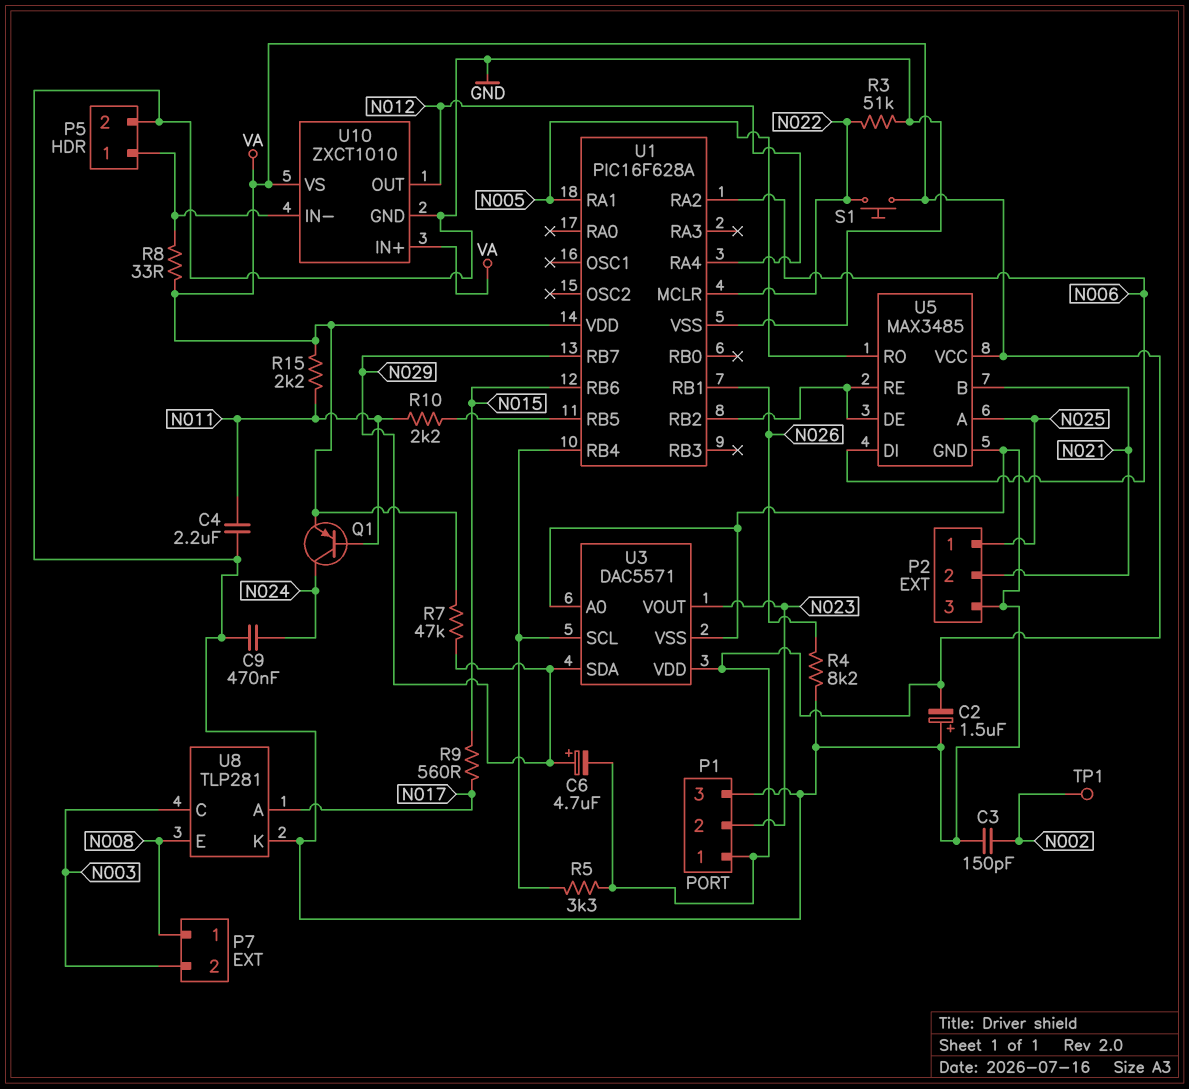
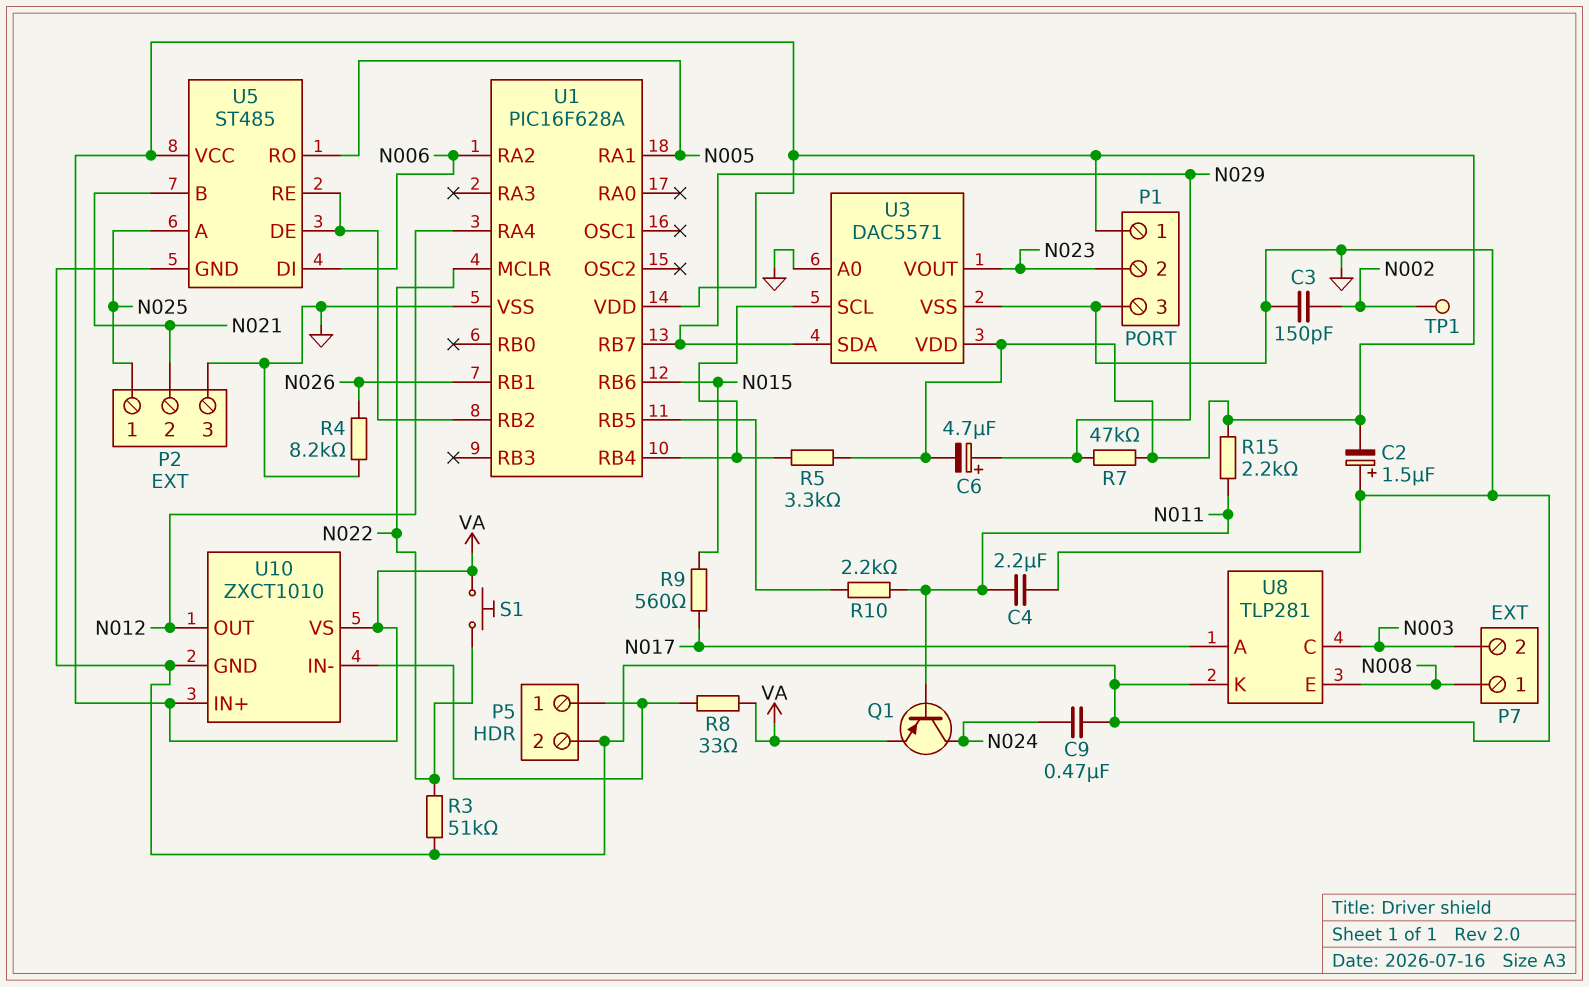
U5: MAX3485 -> ST485

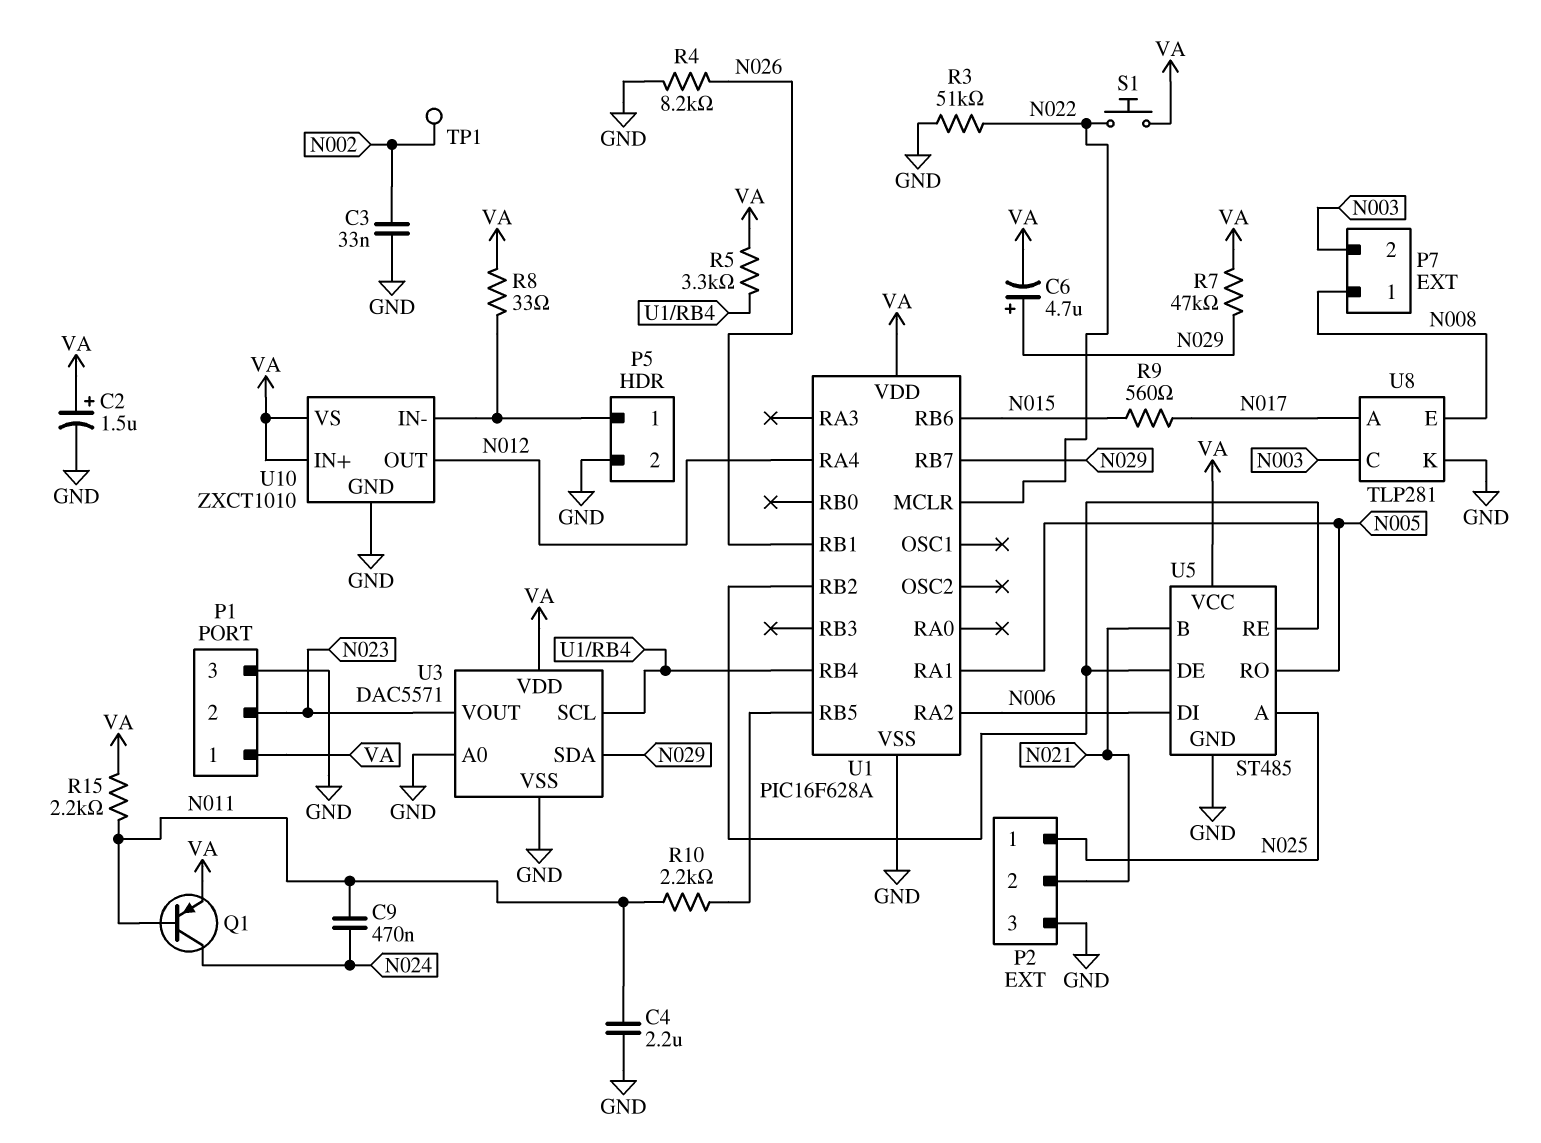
C2: 1.5uF (plus GND, minus VA) -> 1.5uF (plus VA, minus GND)
C3: 150pF (GND, N002) -> 33nF (GND, N002)
C9: 470nF (GND, N024) -> 470nF (N011, N024)

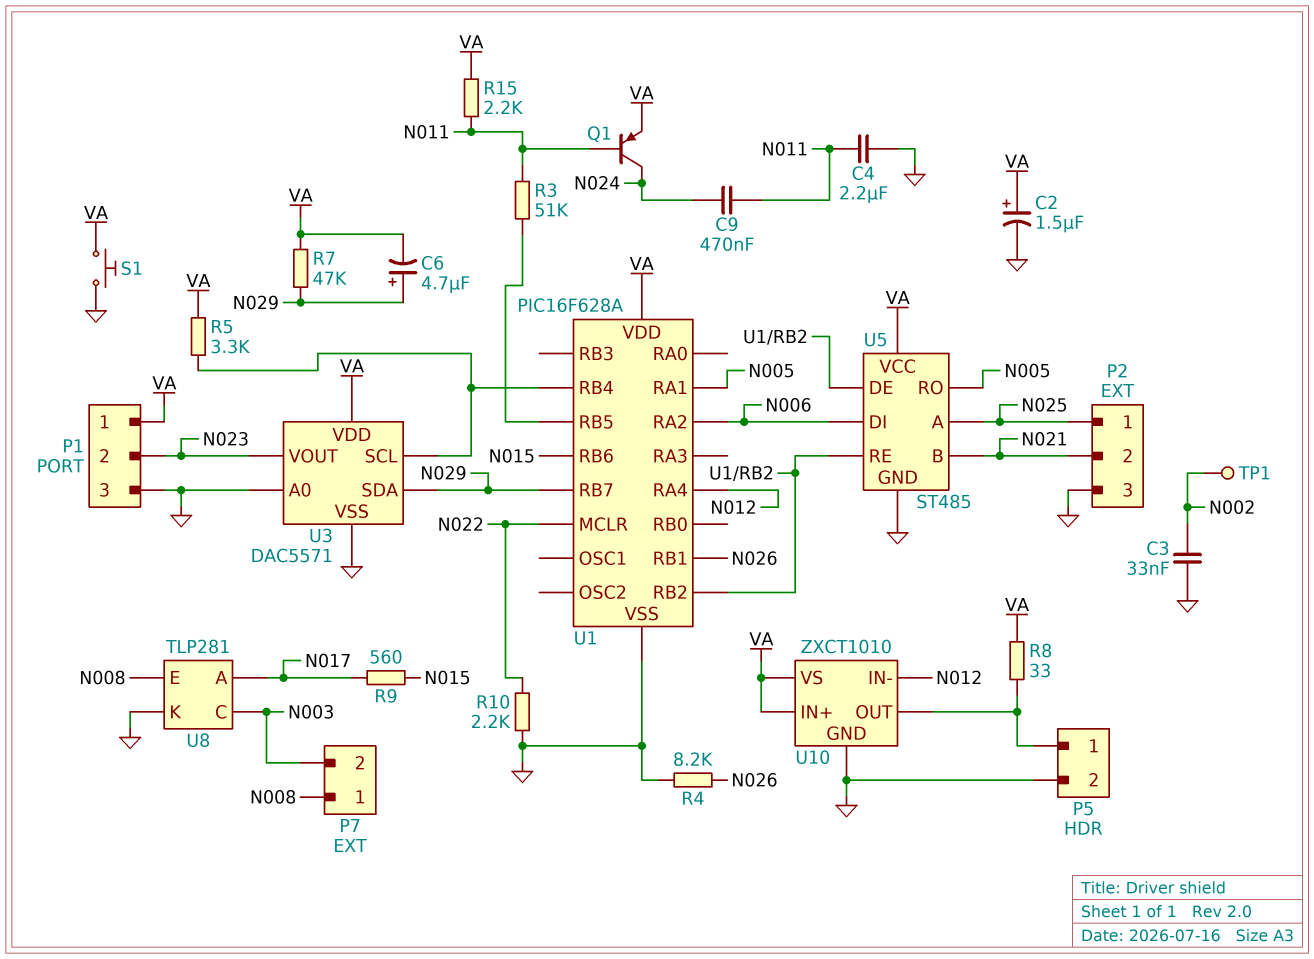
R3: 51k (GND, N022) -> 51k (N011, U1/RB5)
R10: 2.2k (N011, U1/RB5) -> 2.2k (GND, N022)
S1: button (N022, VA) -> button (GND, VA)
U10 pin IN-: P5/1 -> N012
U10 pin OUT: N012 -> P5/1

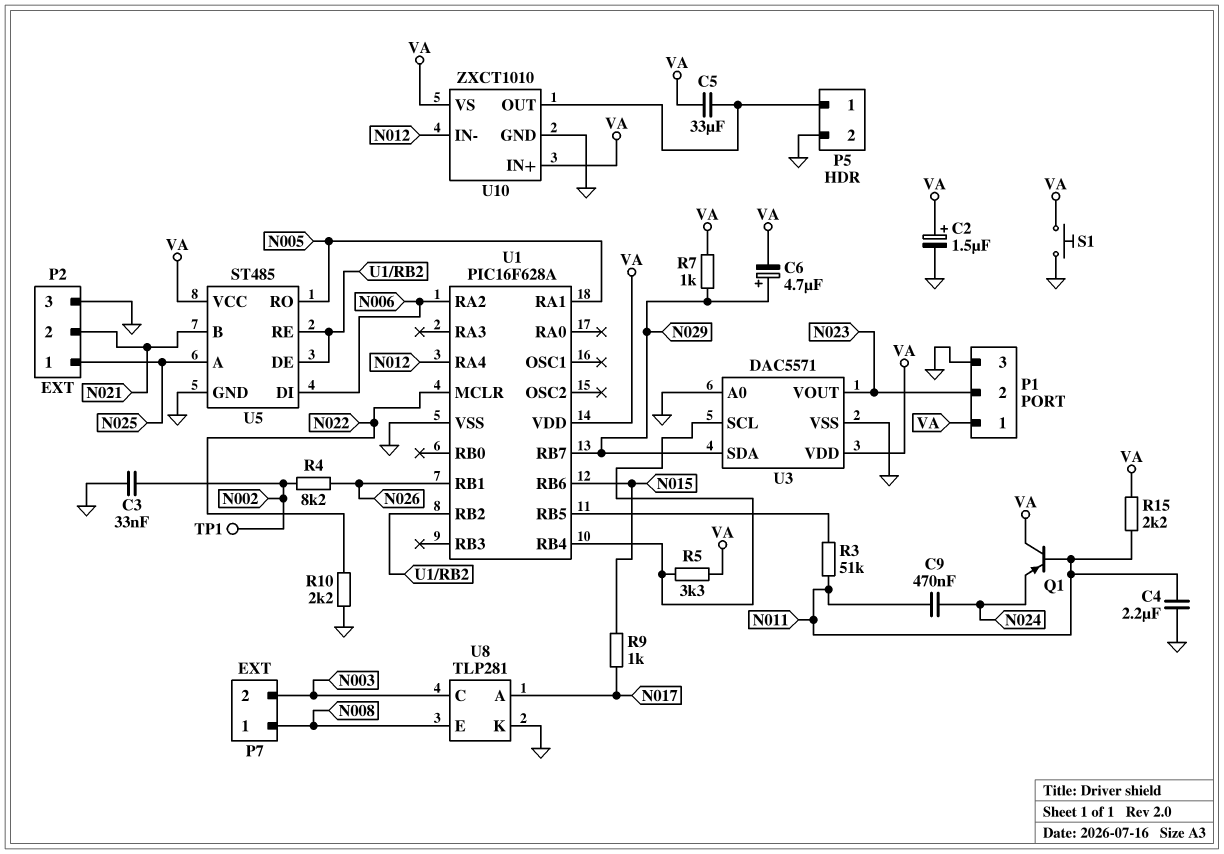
C5: none -> 33uF (P5/1, VA)
Q1: PNP (B N011, C N024, E VA) -> PNP (B N011, C VA, E N024)
R4: 8.2k (GND, N026) -> 8.2k (N002, N026)
R7: 47k (N029, VA) -> 1k (N029, VA)
R8: 33 (P5/1, VA) -> none
R9: 560 (N015, N017) -> 1k (N015, N017)

